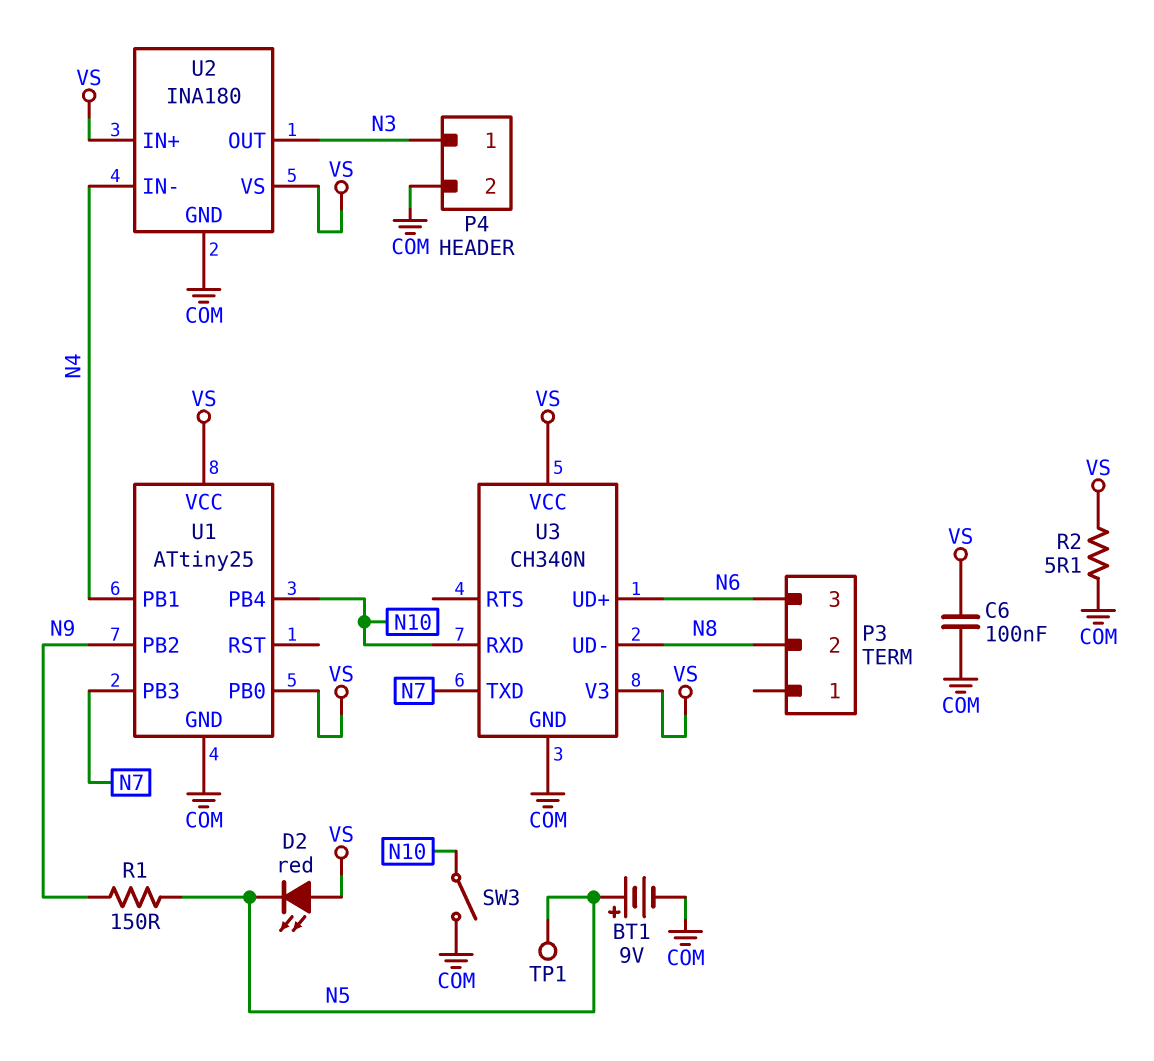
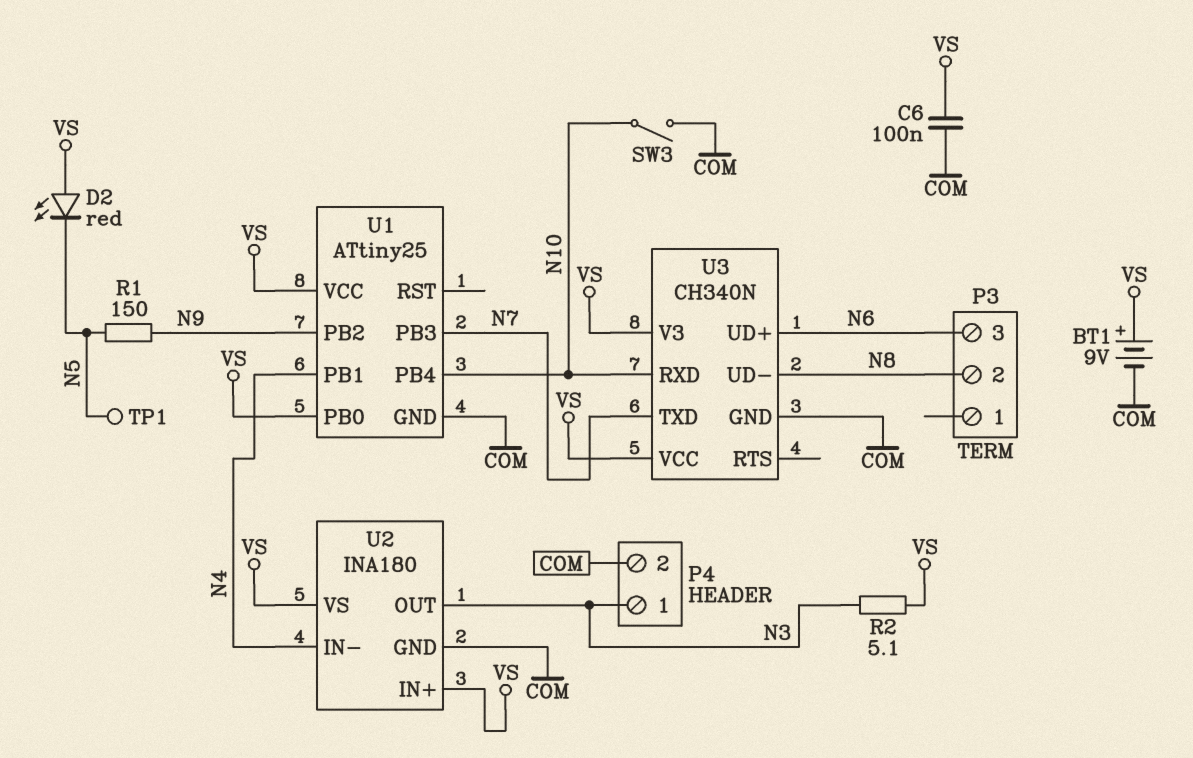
BT1: 9V (plus N5, minus COM) -> 9V (plus VS, minus COM)
R2: 5.1 (COM, VS) -> 5.1 (N3, VS)

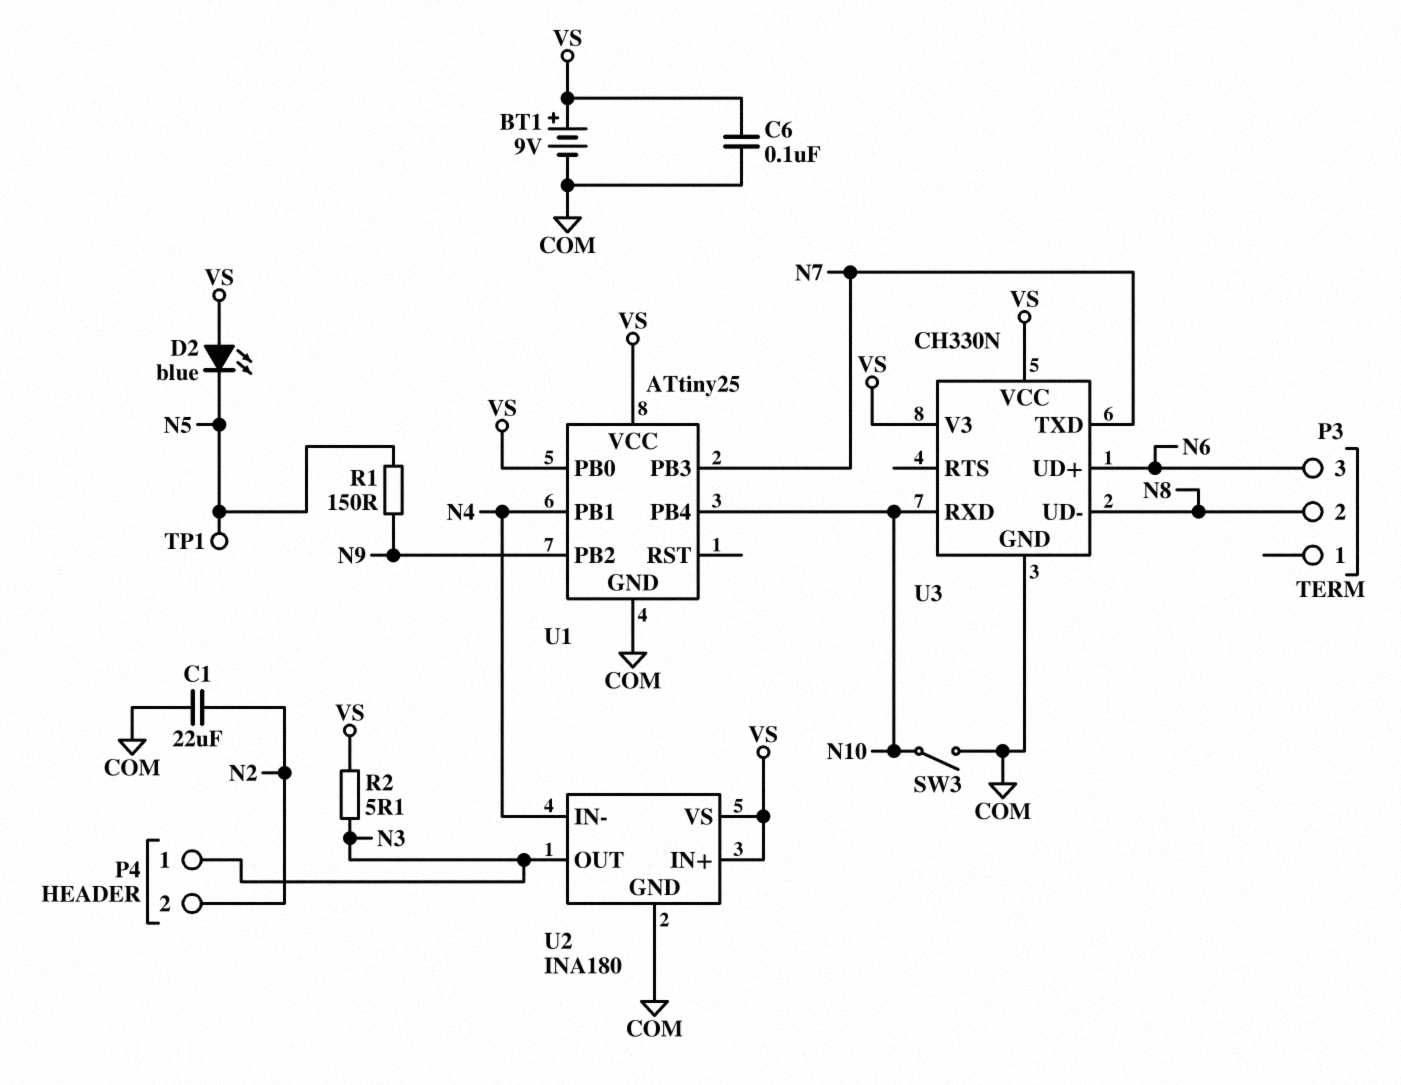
C1: none -> 22uF (COM, N2)
D2: LED red (A VS, K N5) -> LED blue (A VS, K N5)
P4 pin 2: COM -> N2
U3: CH340N -> CH330N

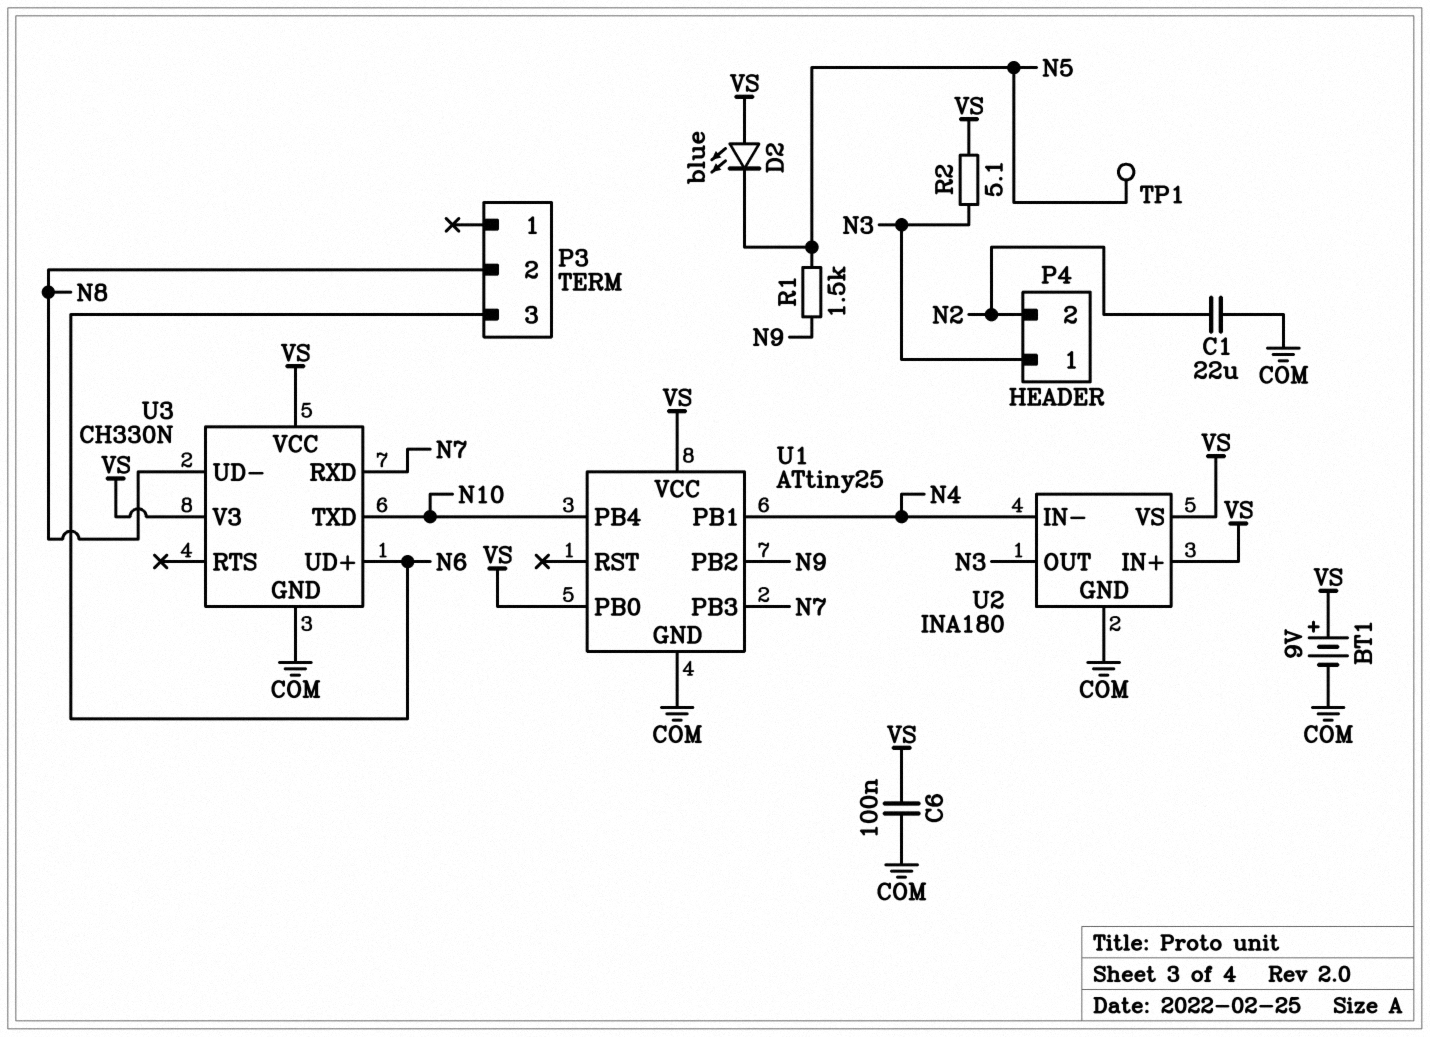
R1: 150 (N5, N9) -> 1.5k (N5, N9)
SW3: switch (COM, N10) -> none
U3 pin RXD: N10 -> N7
U3 pin TXD: N7 -> N10

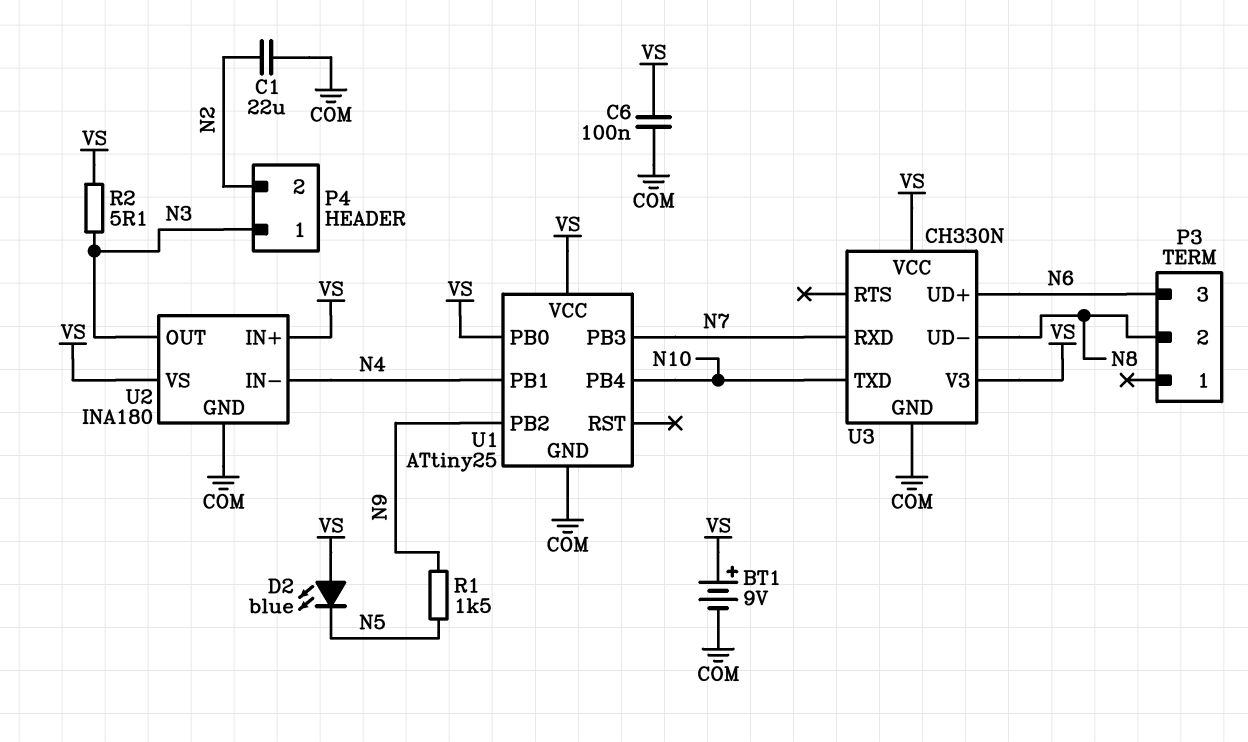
TP1: test point (N5) -> none

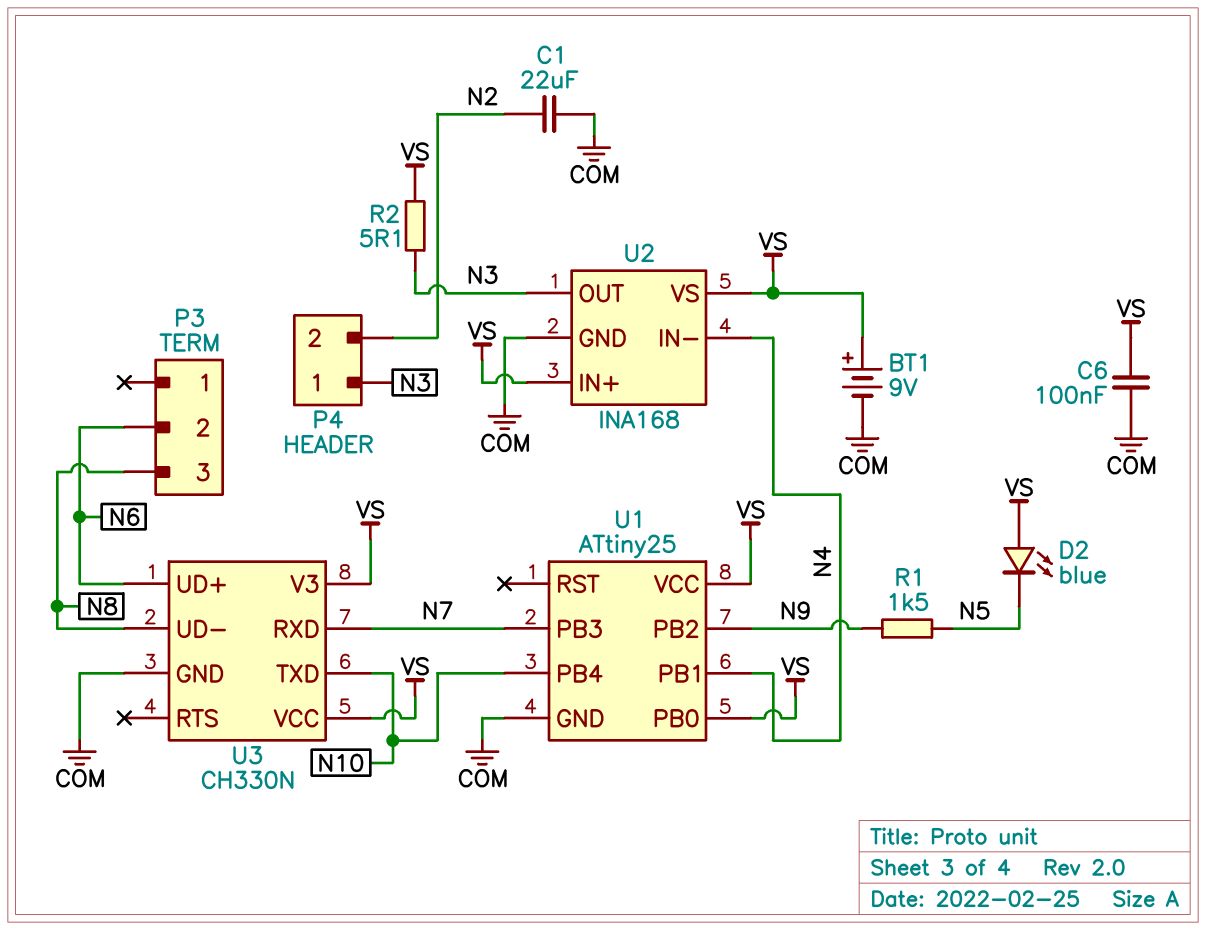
P3 pin 2: N8 -> N6
P3 pin 3: N6 -> N8
U2: INA180 -> INA168

